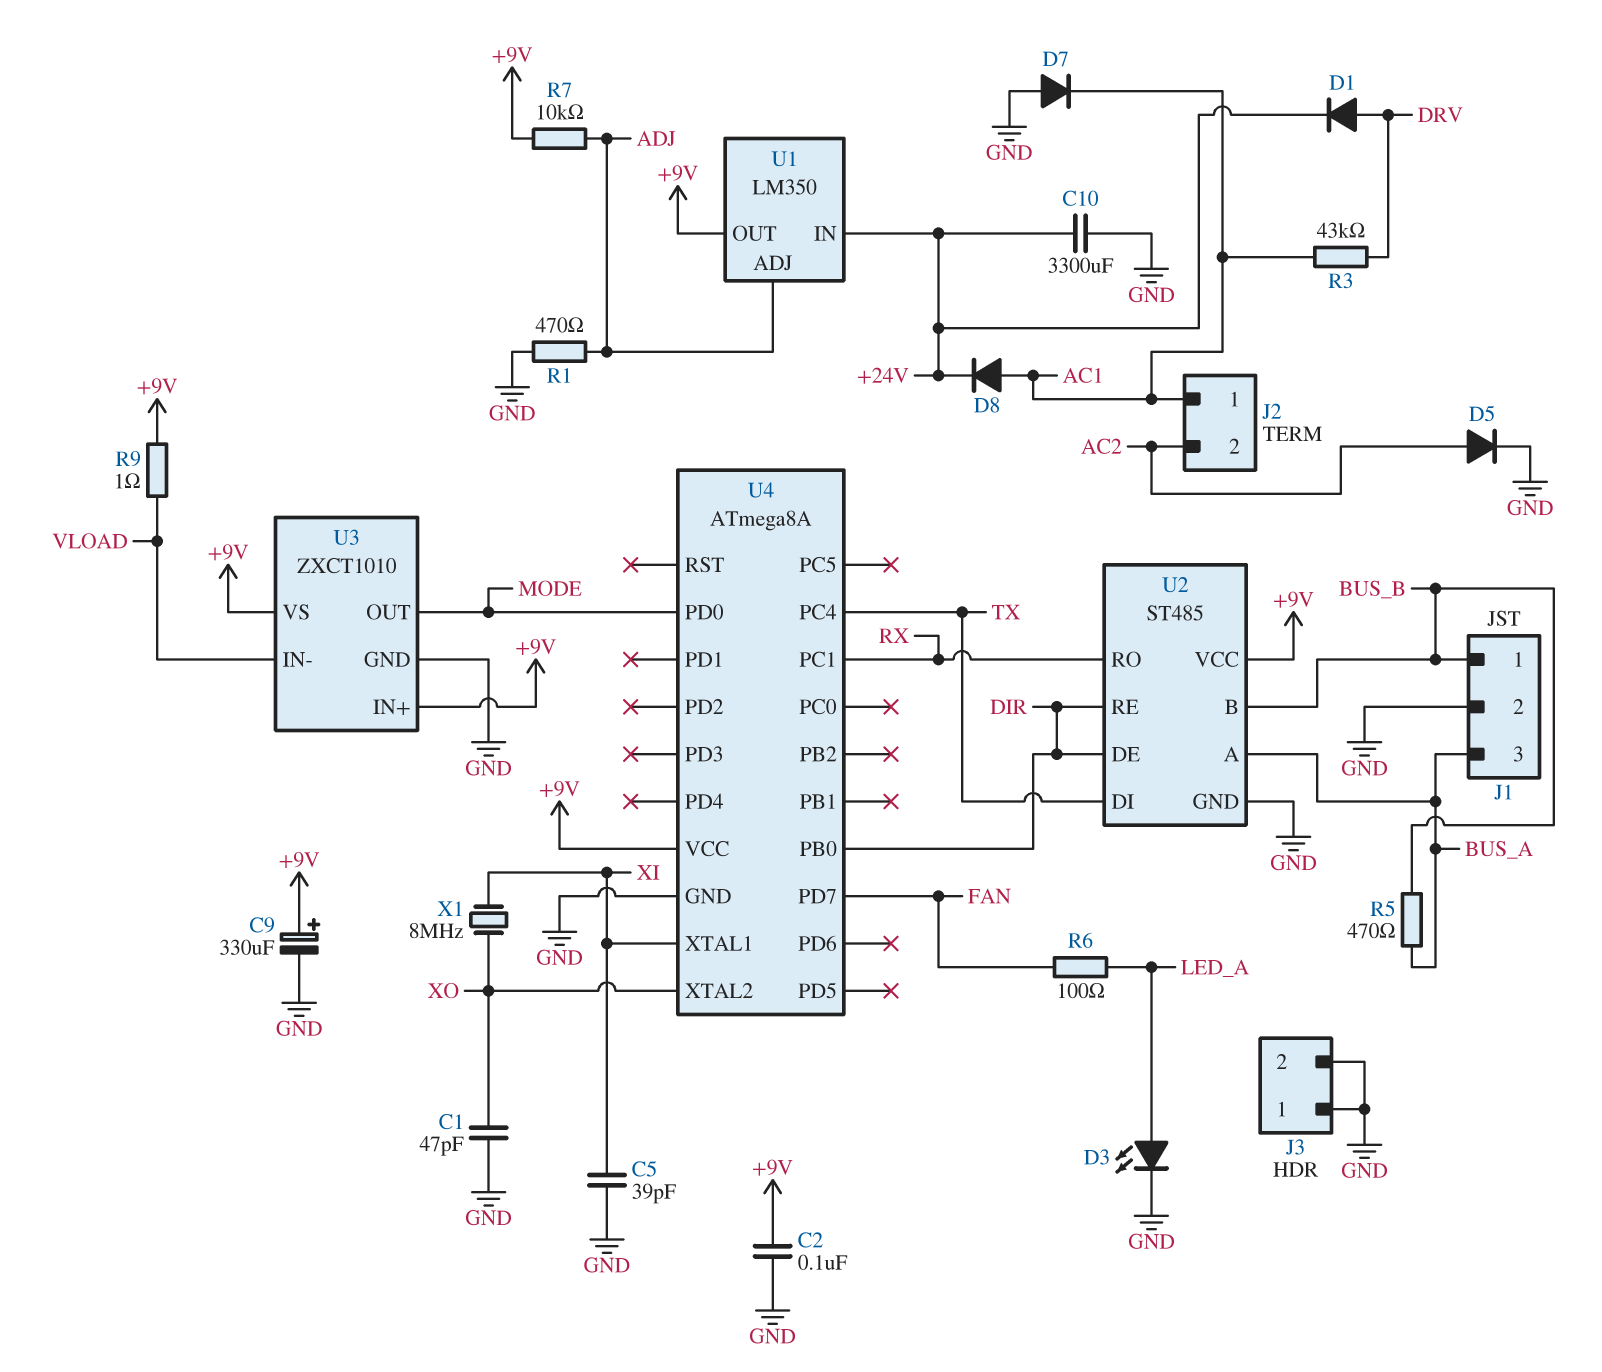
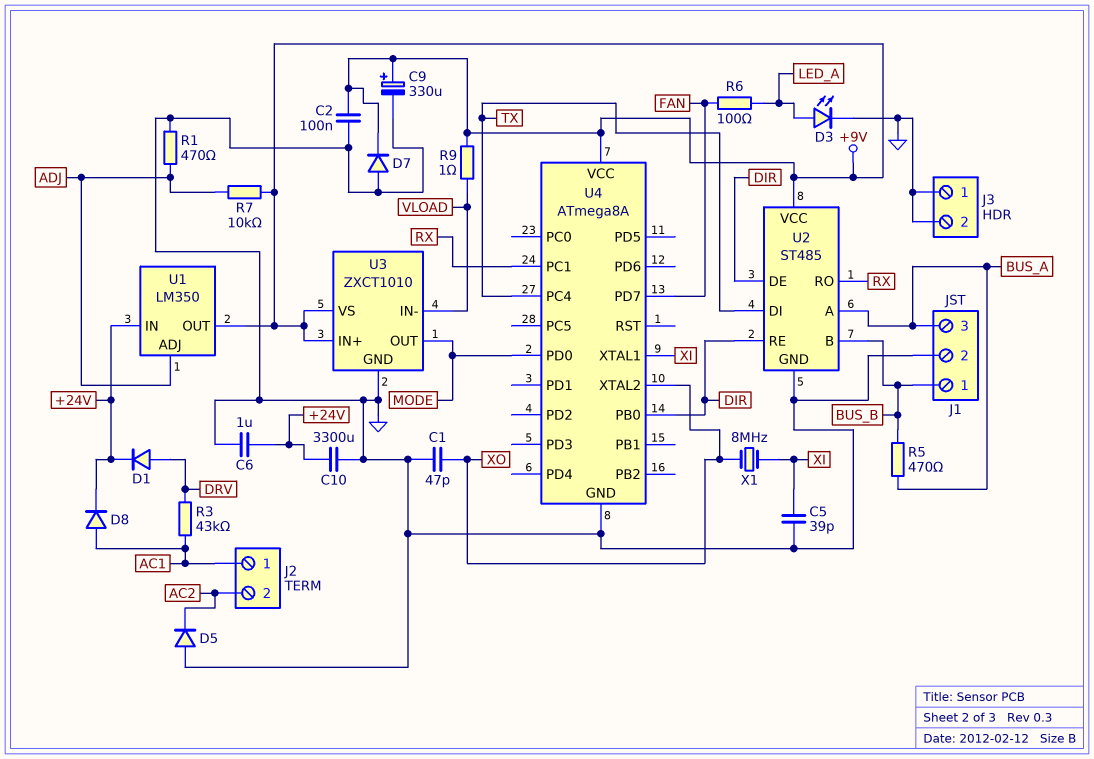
C6: none -> 1uF (+24V, GND)
D5: diode (A AC2, K GND) -> diode (A GND, K AC2)
D7: diode (A GND, K AC1) -> diode (A GND, K +9V)

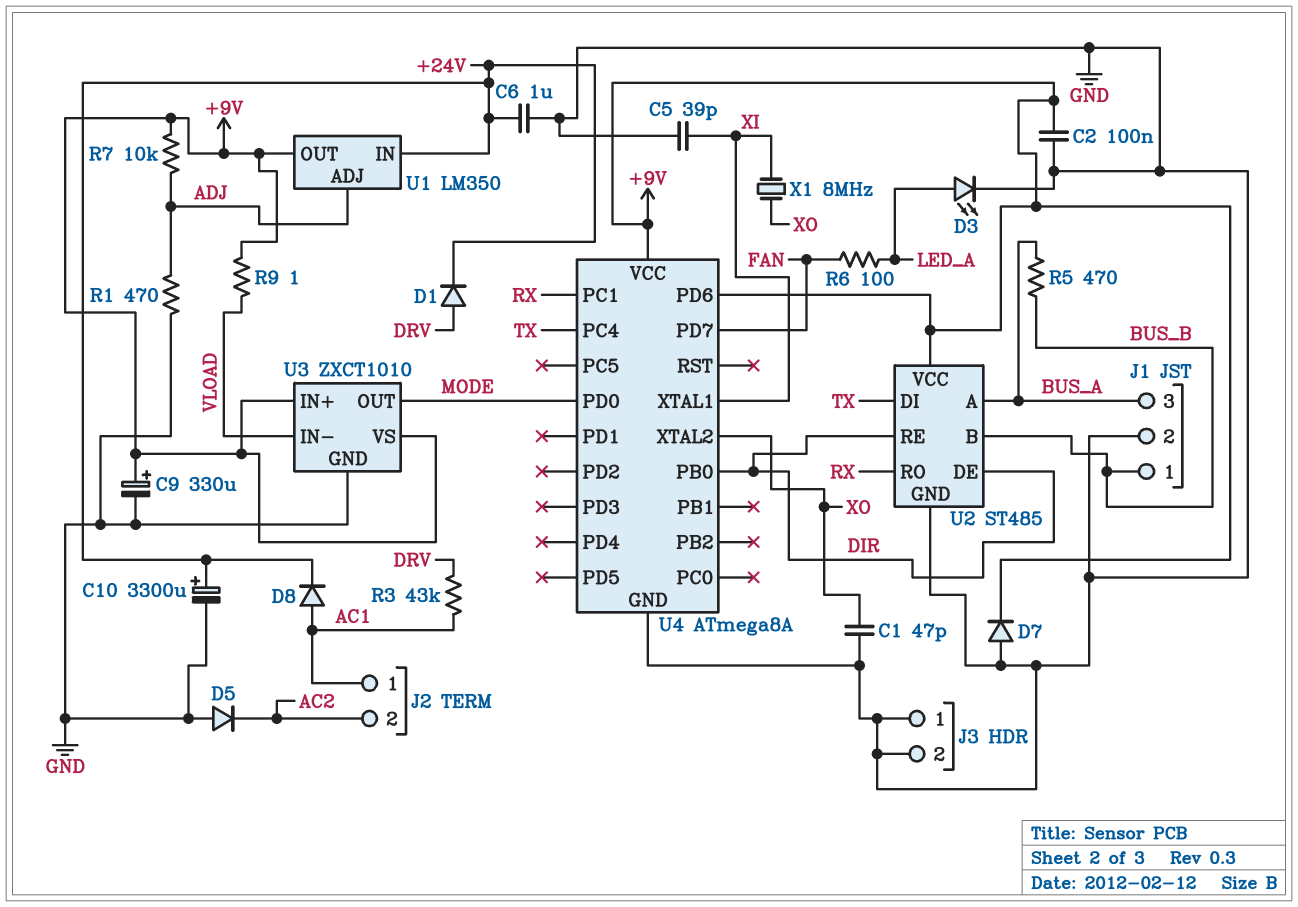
C10: 3300uF (+24V, GND) -> 3300uF (plus +24V, minus GND)
U4 pin PD6: none -> +9V

